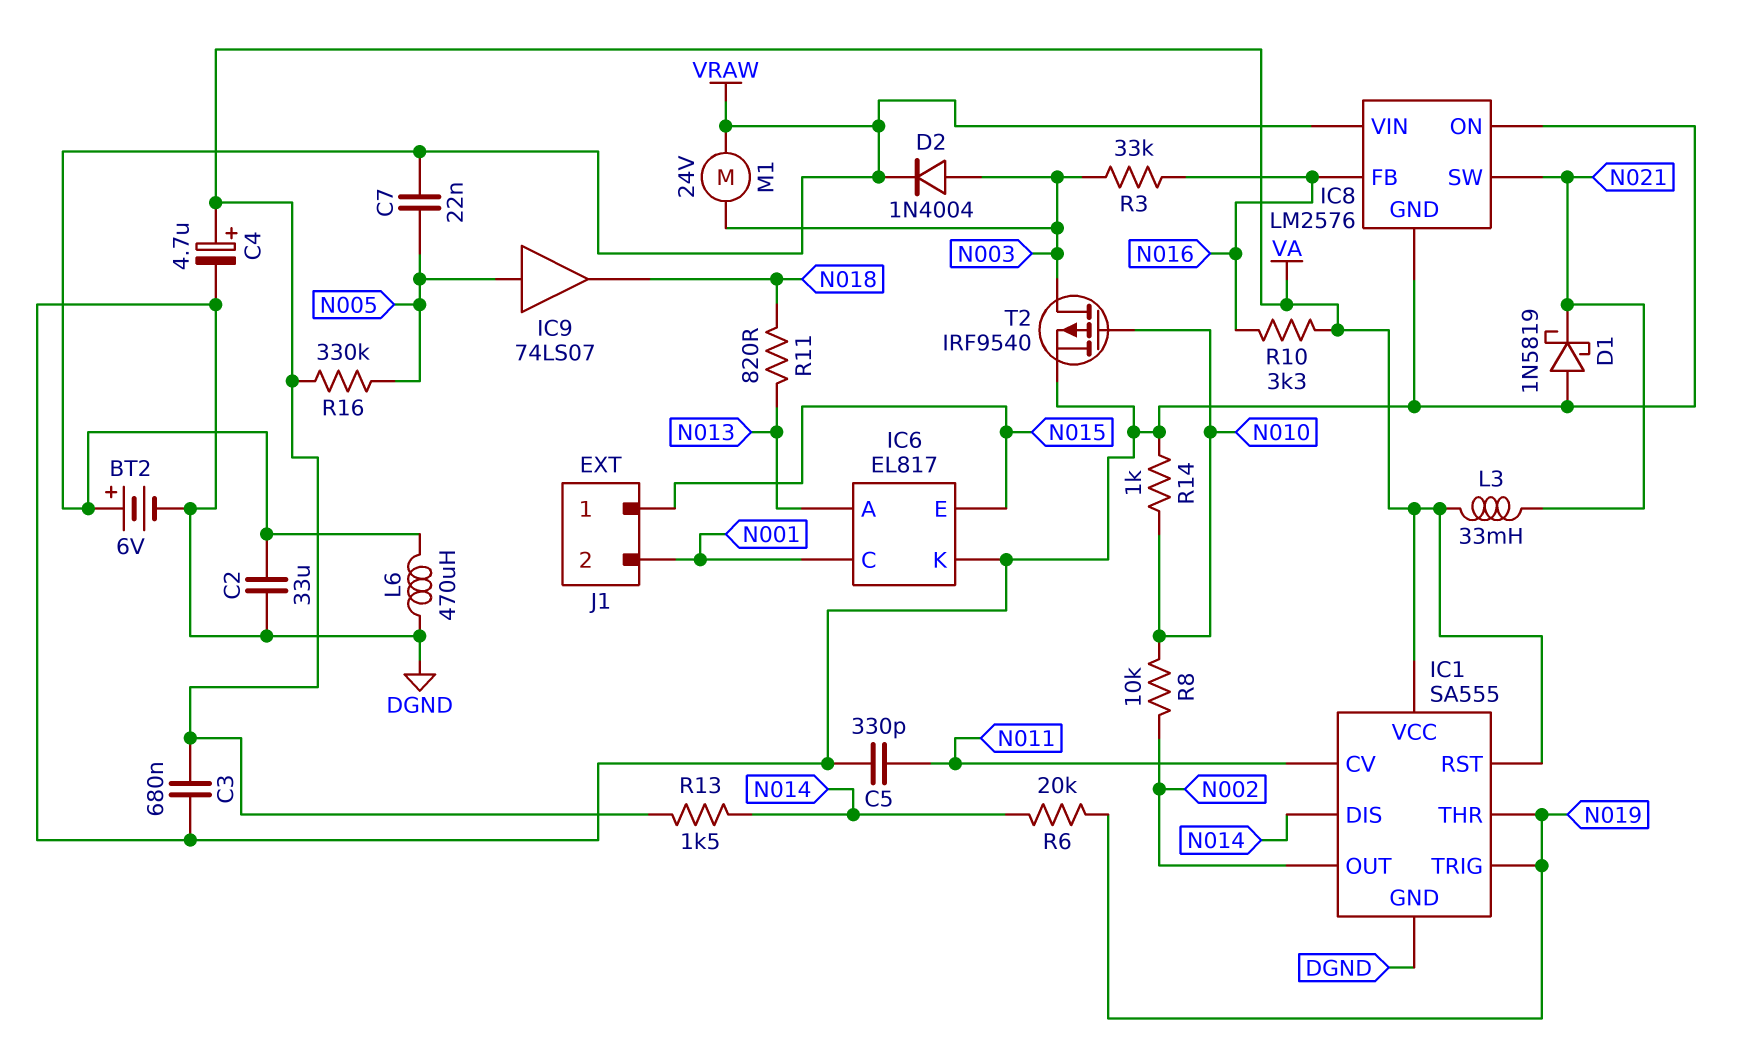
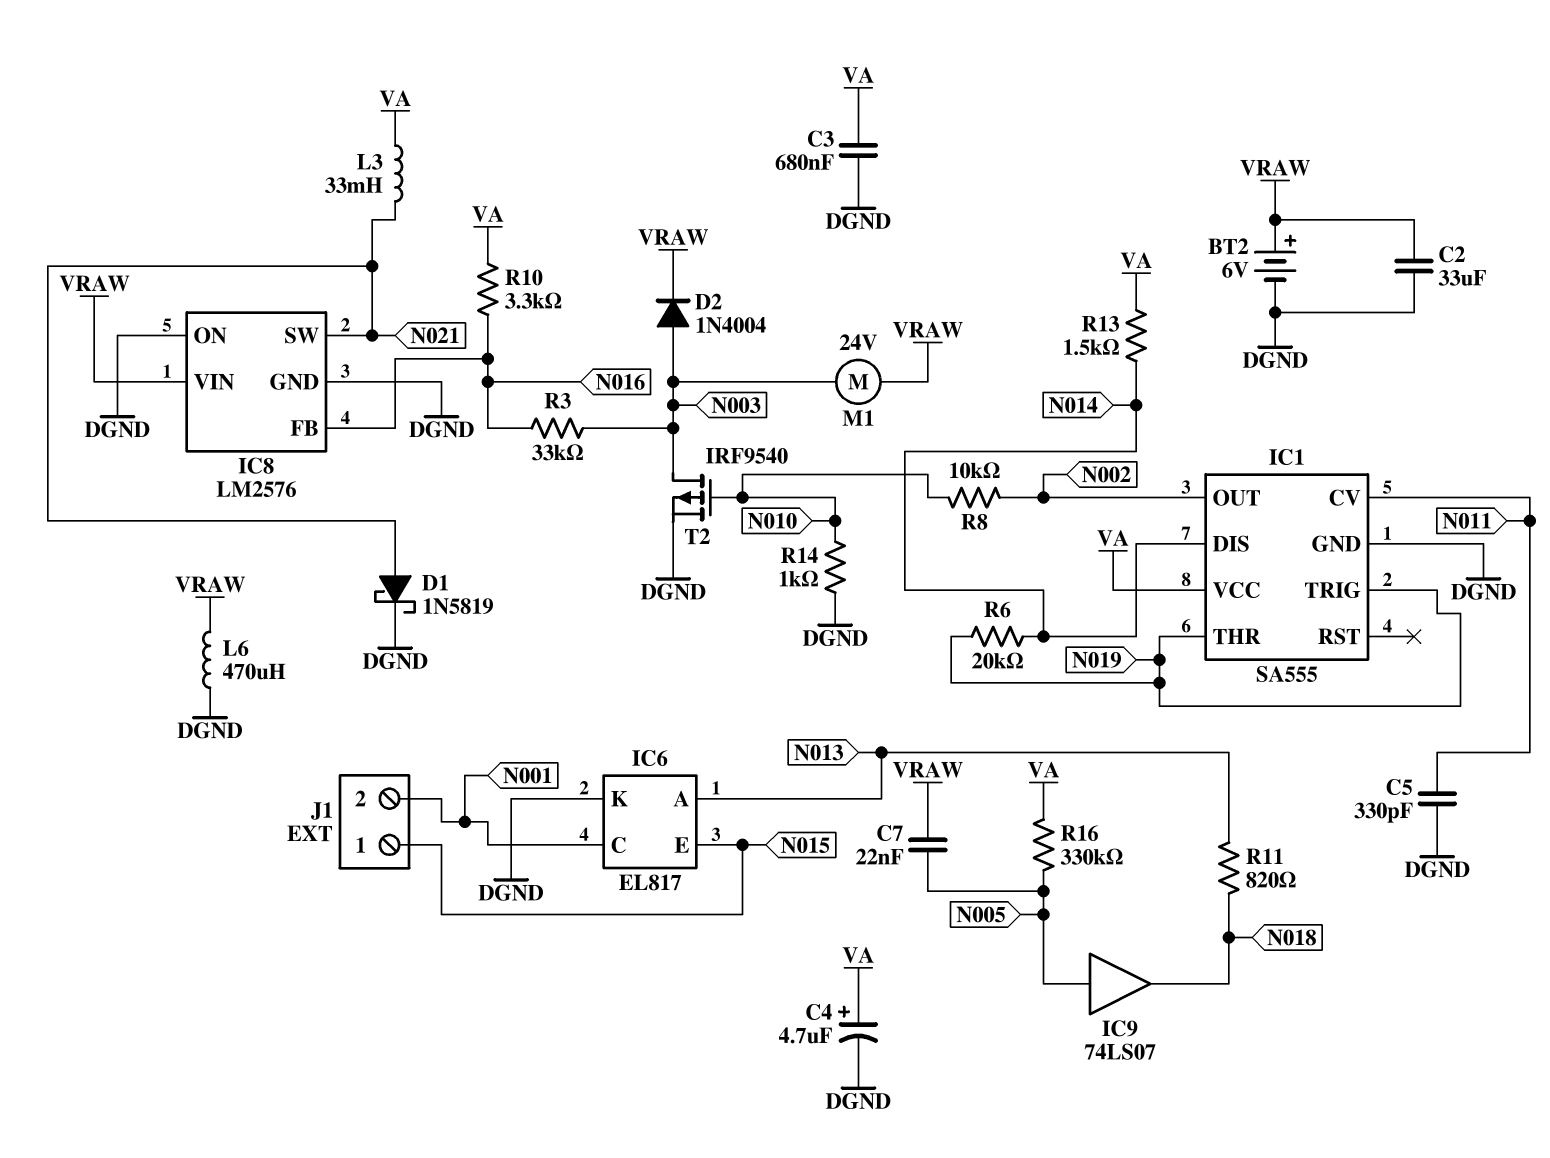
D1: schottky 1N5819 (A DGND, K N021) -> schottky 1N5819 (A N021, K DGND)
IC1 pin RST: VA -> none

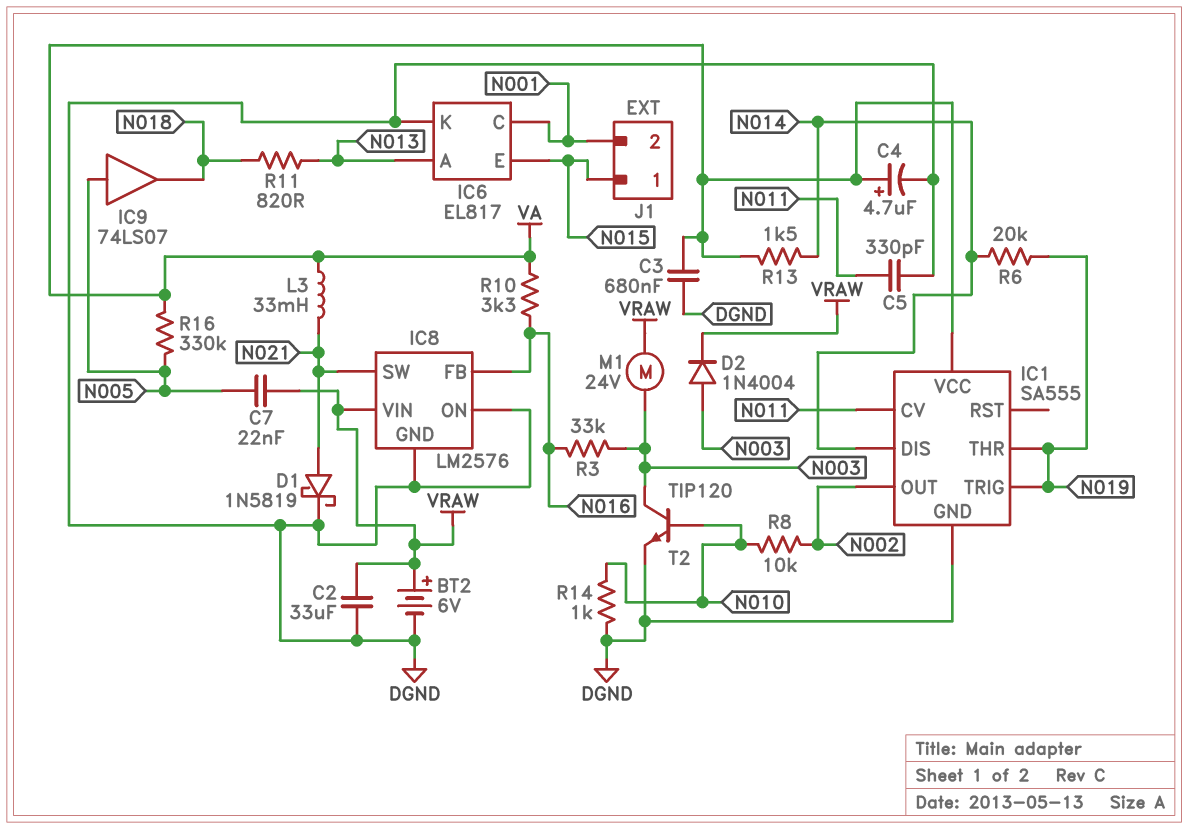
L6: 470uH (DGND, VRAW) -> none
T2: PMOS IRF9540 (G N010, D N003, S DGND) -> NPN TIP120 (B N010, C N003, E DGND)

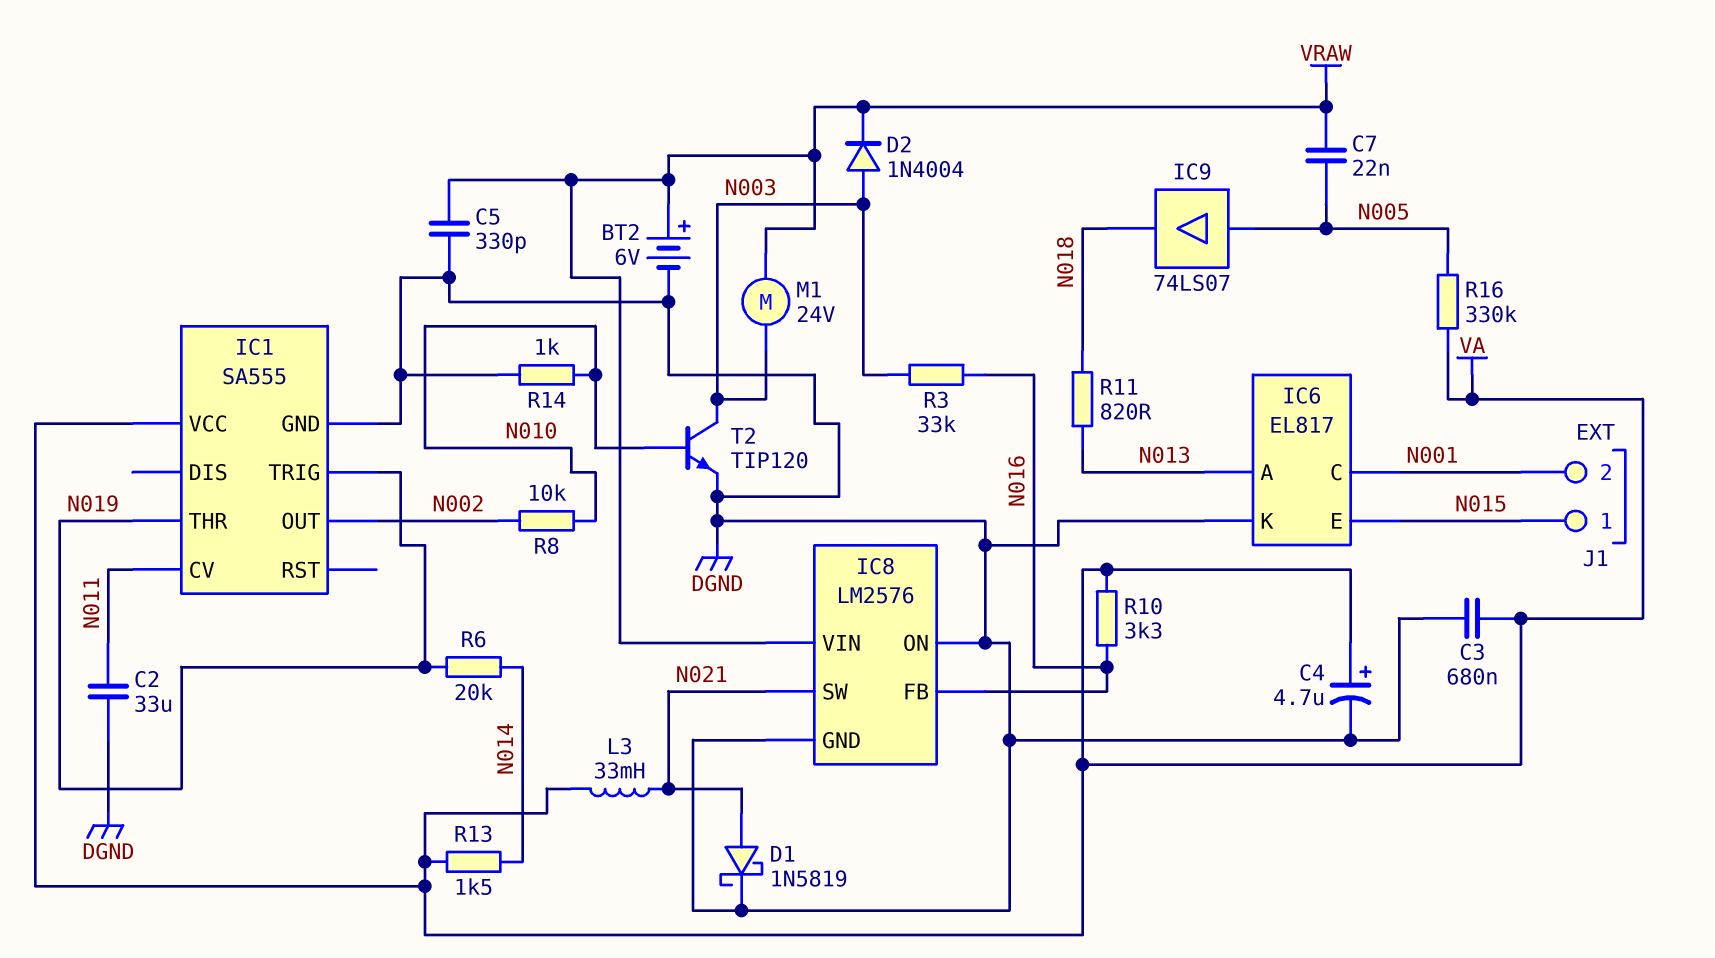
C2: 33uF (DGND, VRAW) -> 33uF (DGND, N011)
C5: 330pF (DGND, N011) -> 330pF (DGND, VRAW)
IC1 pin DIS: N014 -> none

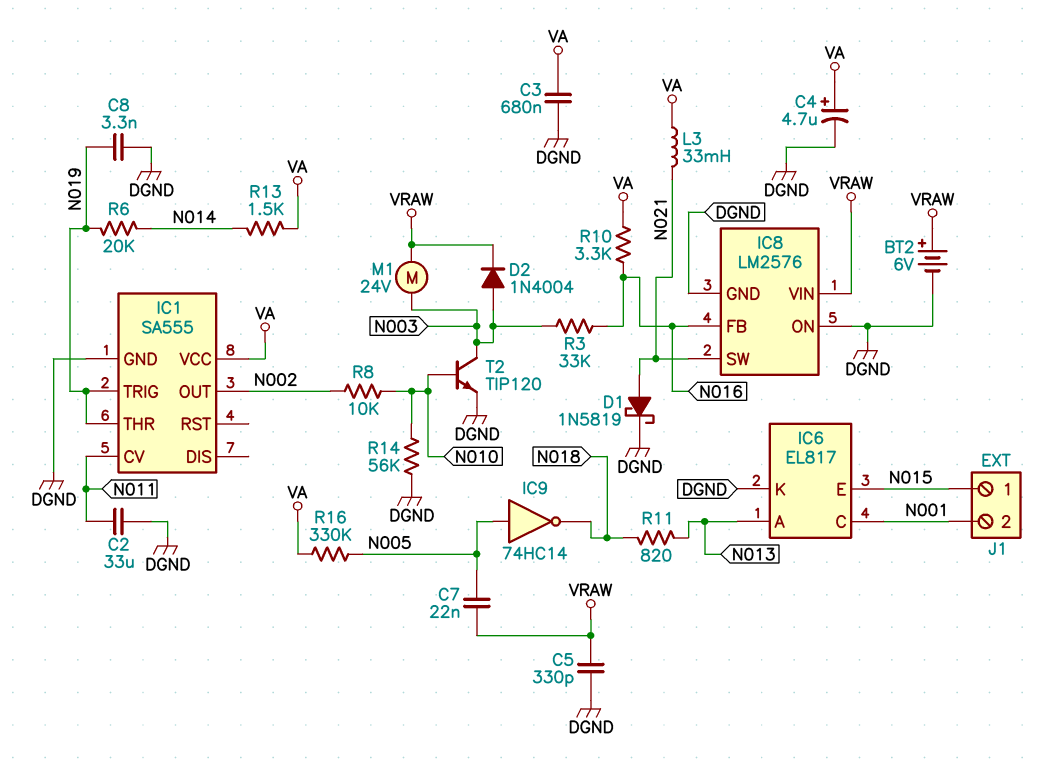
C8: none -> 3.3nF (DGND, N019)
IC9: buffer 74LS07 (in N005, out N018) -> NOT 74HC14 (in N005, out N018)
R14: 1k (DGND, N010) -> 56k (DGND, N010)

